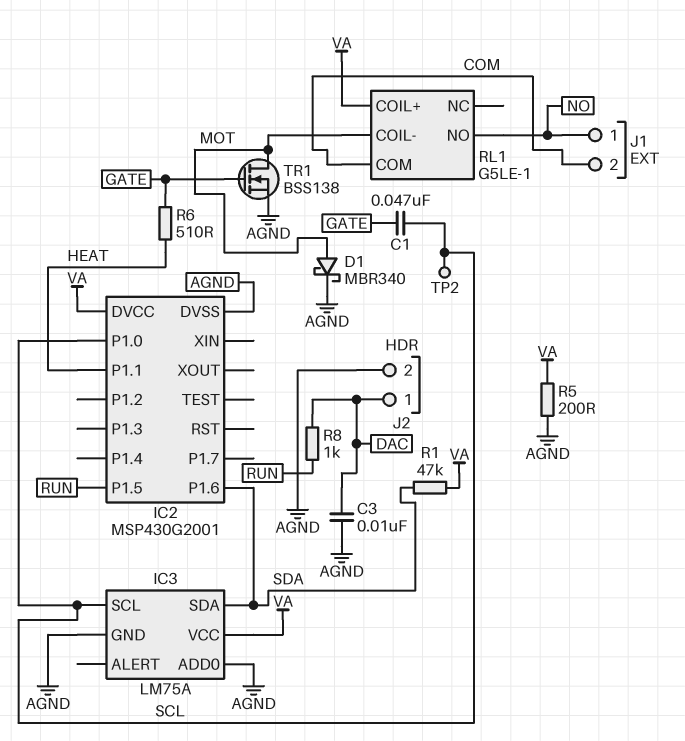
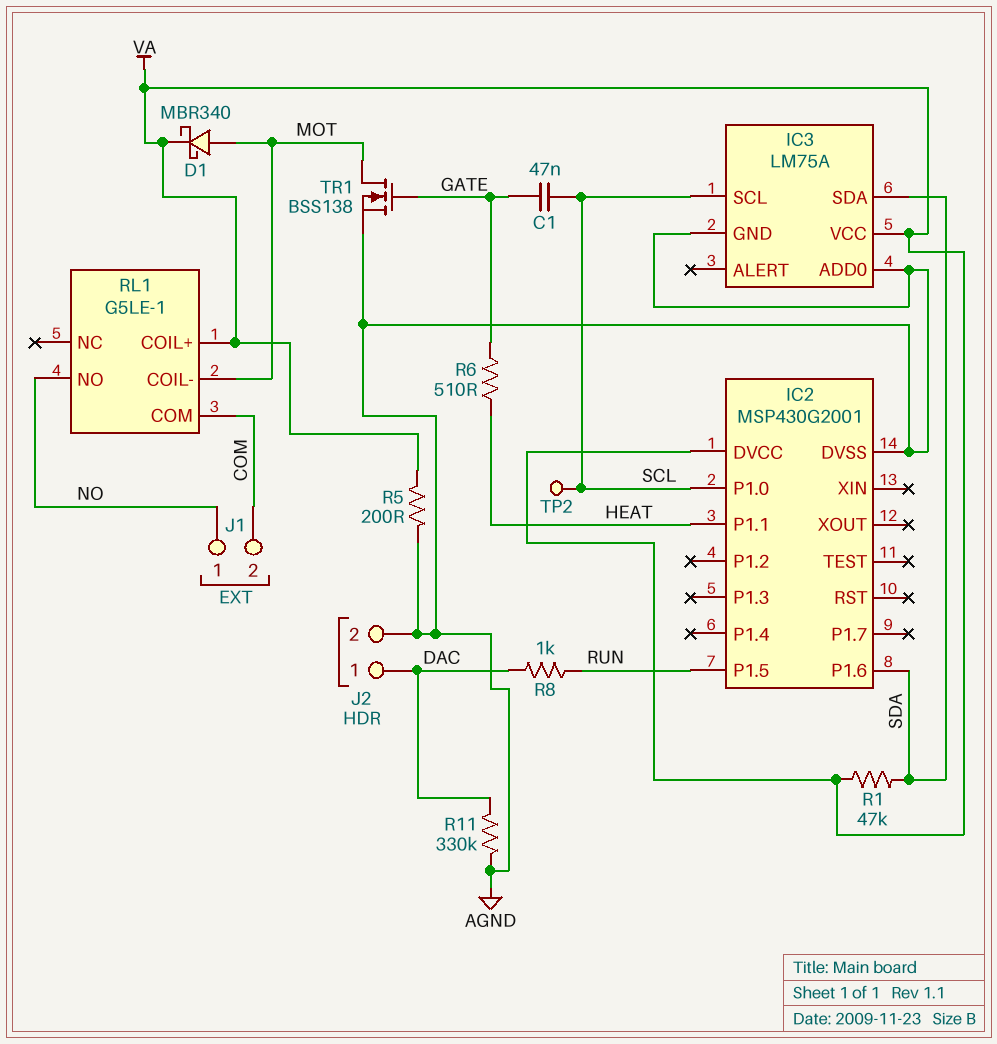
C3: 10nF (AGND, DAC) -> none
D1: schottky MBR340 (A MOT, K AGND) -> schottky MBR340 (A MOT, K VA)
R11: none -> 330k (AGND, DAC)

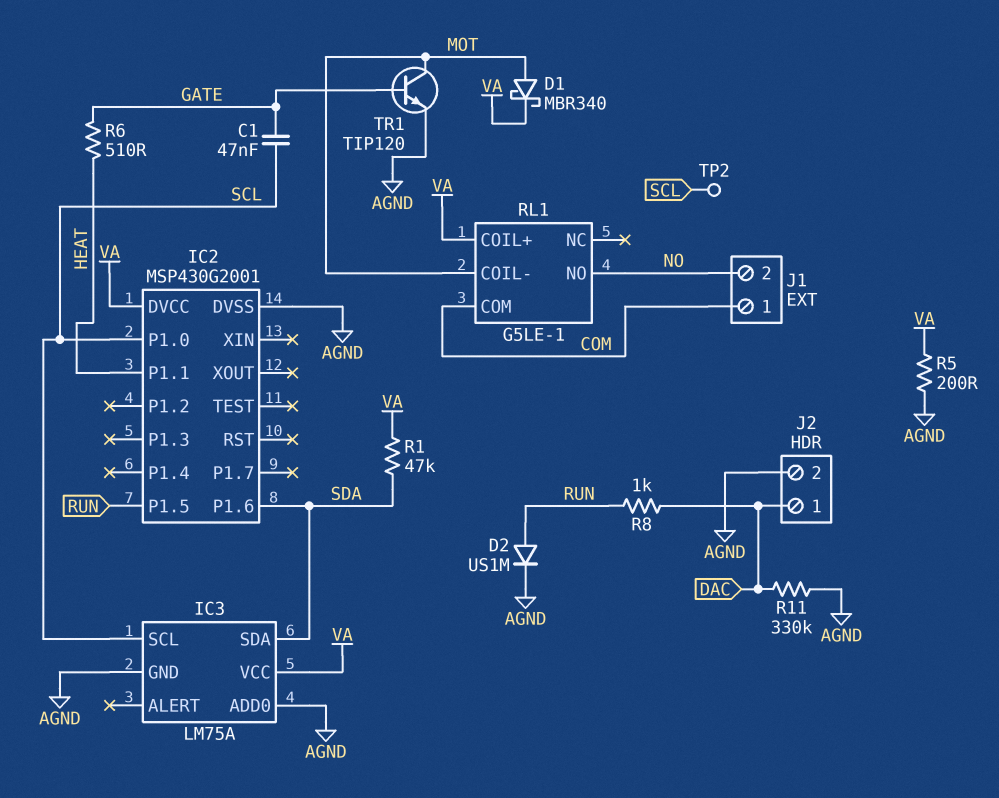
D2: none -> diode US1M (A RUN, K AGND)
J1 pin 1: NO -> COM
J1 pin 2: COM -> NO
TR1: NMOS BSS138 (G GATE, D MOT, S AGND) -> NPN TIP120 (B GATE, C MOT, E AGND)

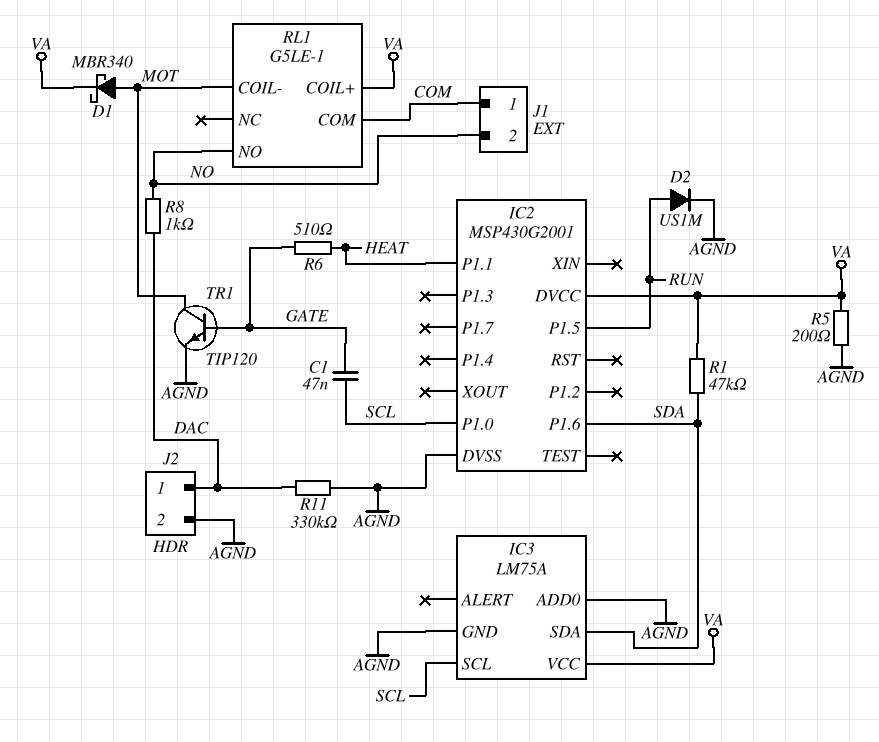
R8: 1k (DAC, RUN) -> 1k (DAC, NO)
TP2: test point (SCL) -> none

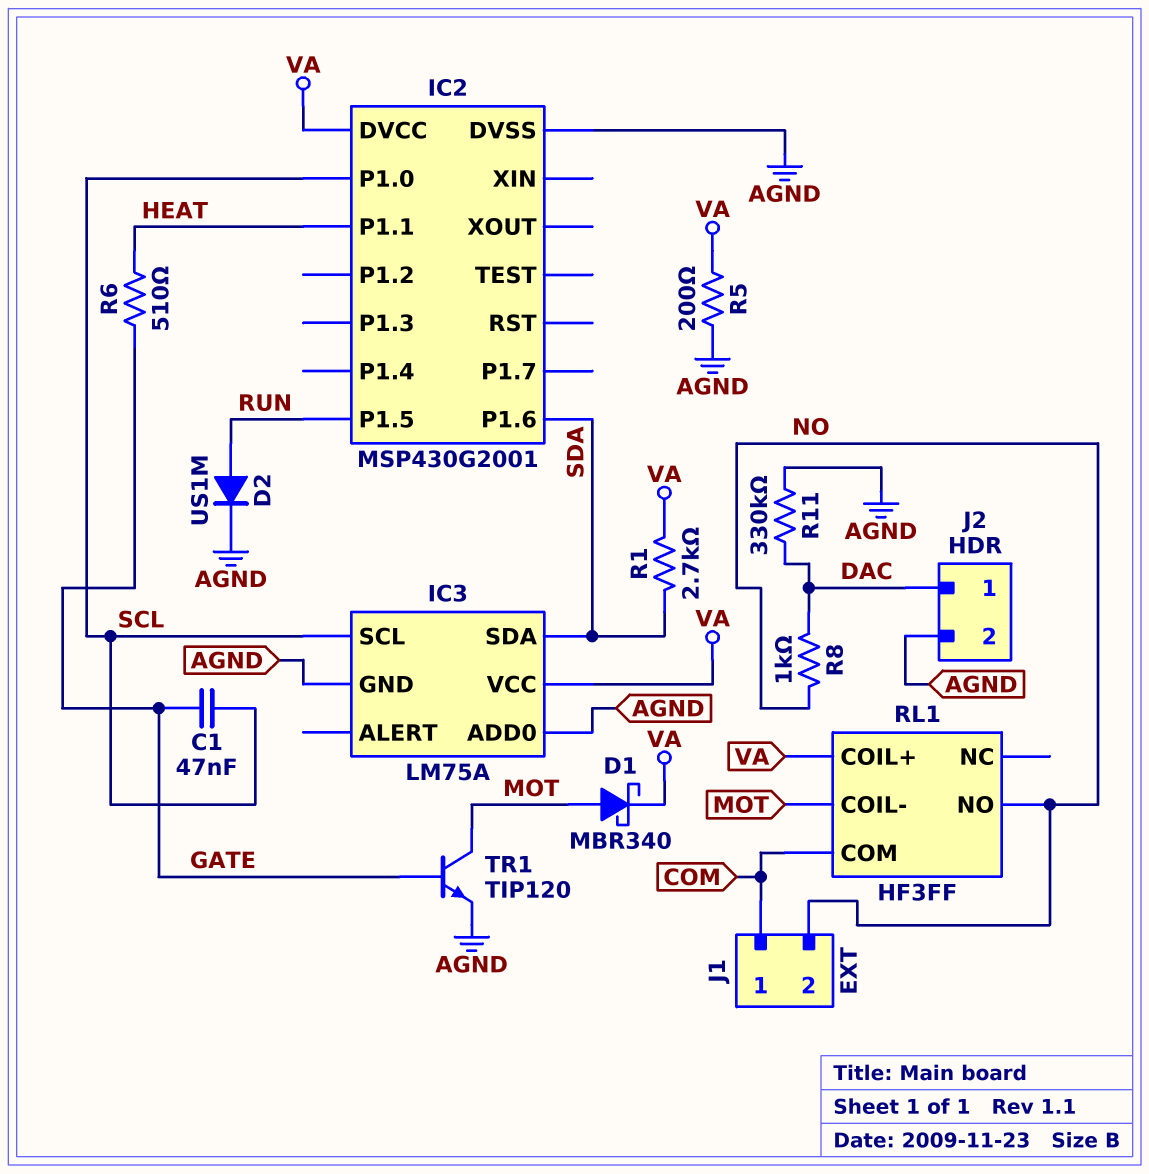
R1: 47k (SDA, VA) -> 2.7k (SDA, VA)
RL1: G5LE-1 -> HF3FF

